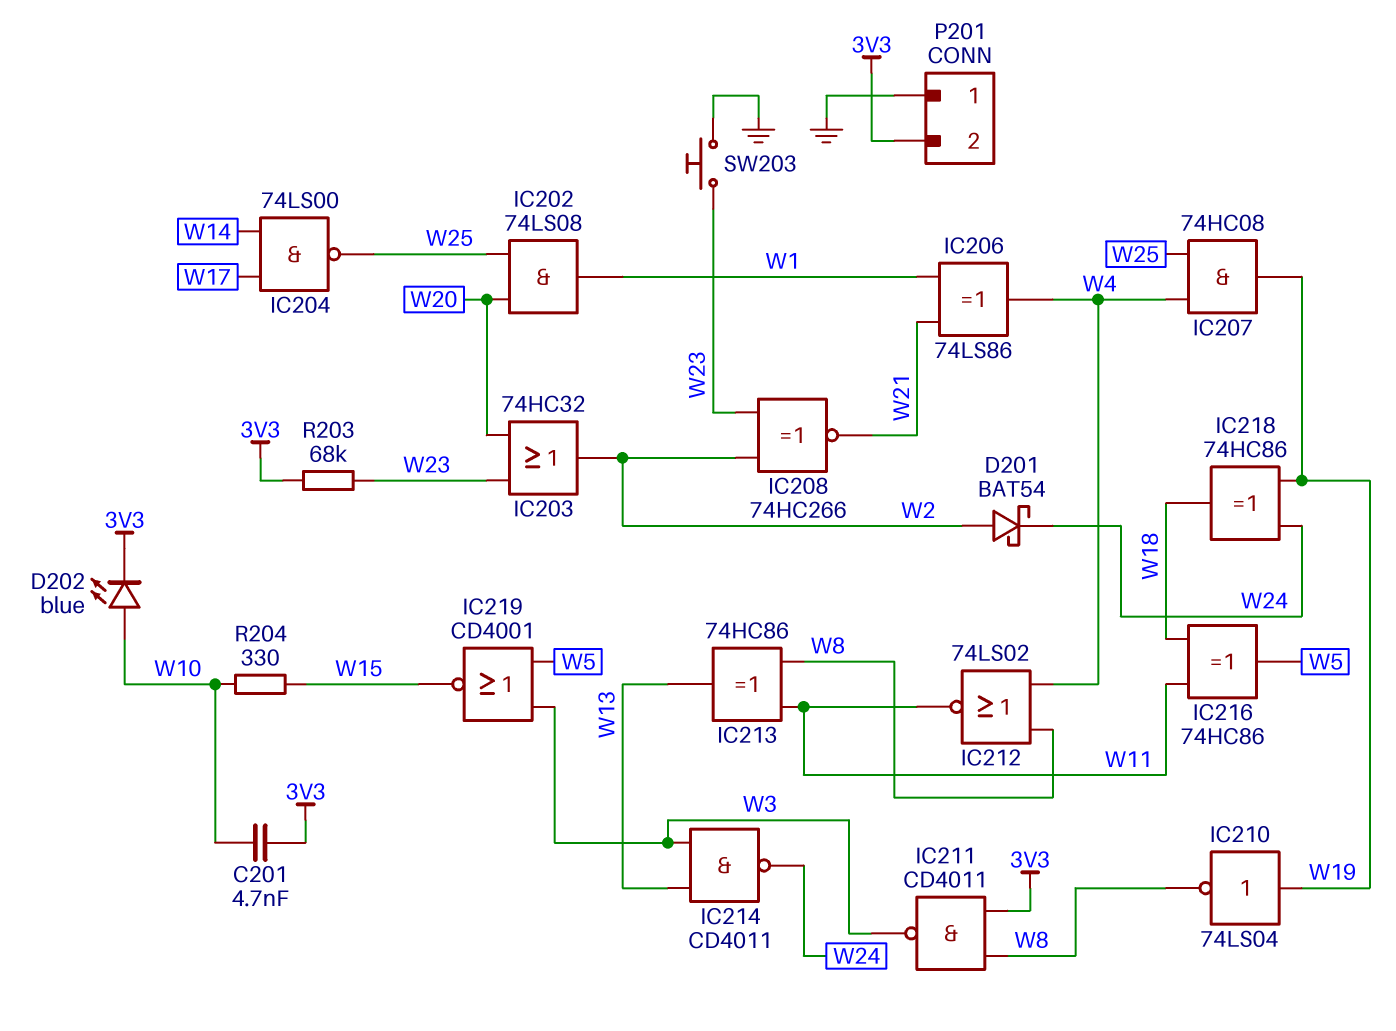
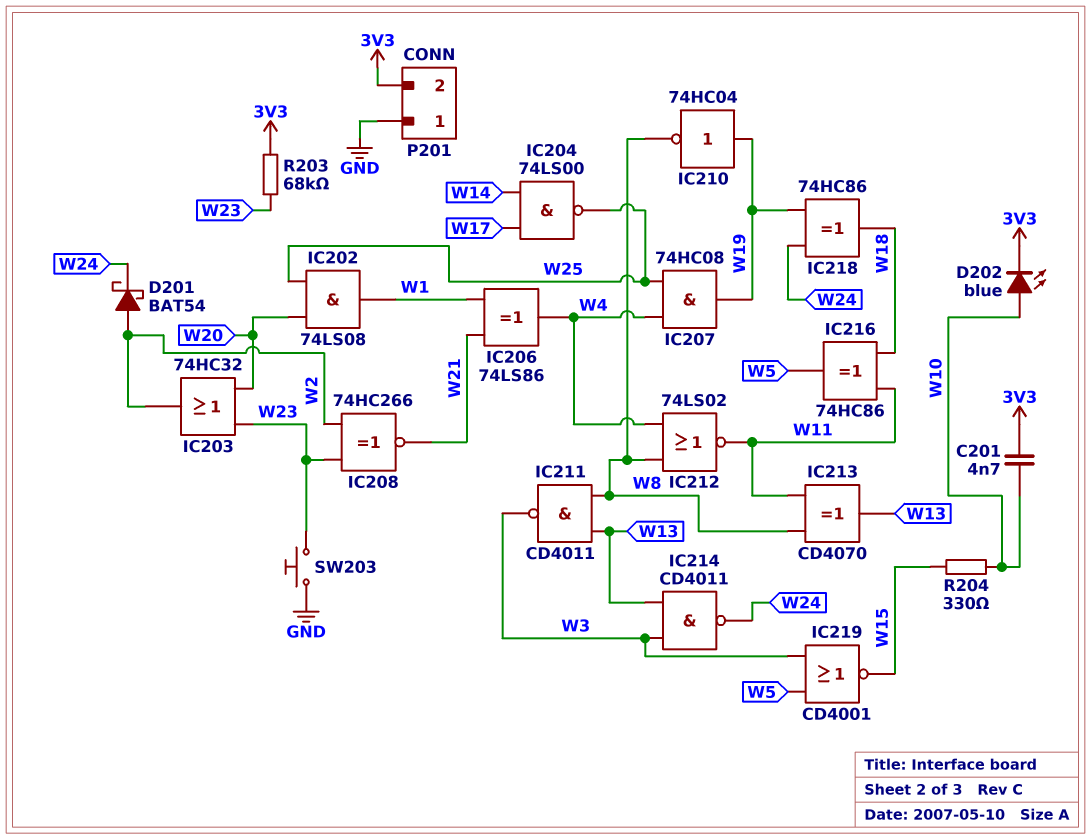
IC210: NOT 74LS04 (in W19, out W8) -> NOT 74HC04 (in W19, out W8)
IC211: NAND CD4011 (in 3V3, in W8, out W3) -> NAND CD4011 (in W8, in W13, out W3)
IC213: XOR 74HC86 (in W8, in W11, out W13) -> XOR CD4070 (in W8, in W11, out W13)

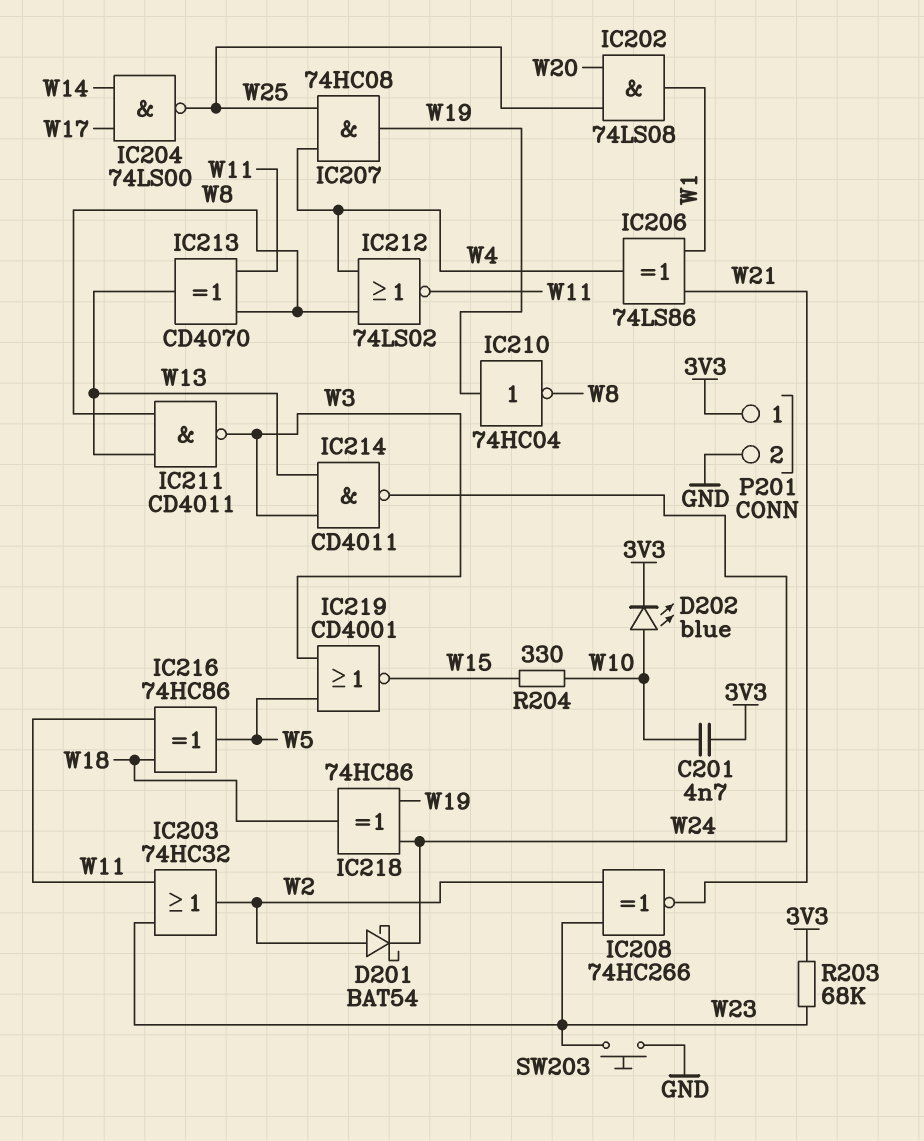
IC203: OR 74HC32 (in W20, in W23, out W2) -> OR 74HC32 (in W11, in W23, out W2)
P201 pin 1: GND -> 3V3
P201 pin 2: 3V3 -> GND

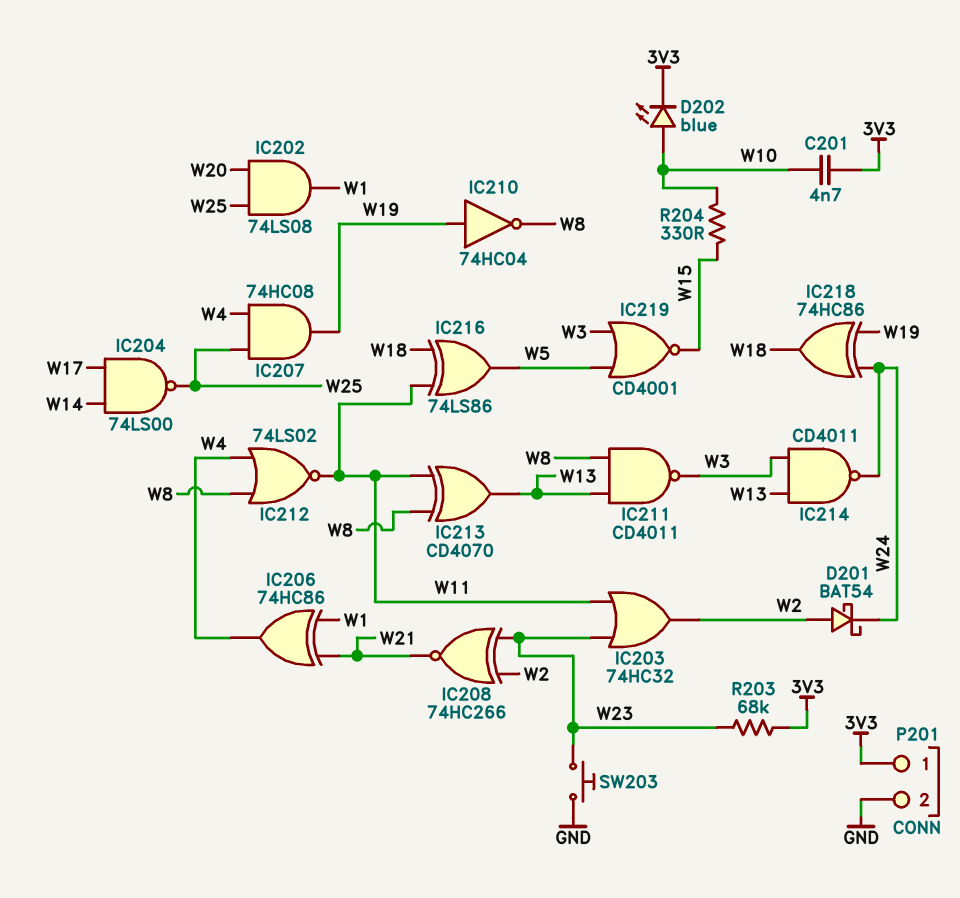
IC206: XOR 74LS86 (in W1, in W21, out W4) -> XOR 74HC86 (in W1, in W21, out W4)
IC216: XOR 74HC86 (in W11, in W18, out W5) -> XOR 74LS86 (in W11, in W18, out W5)

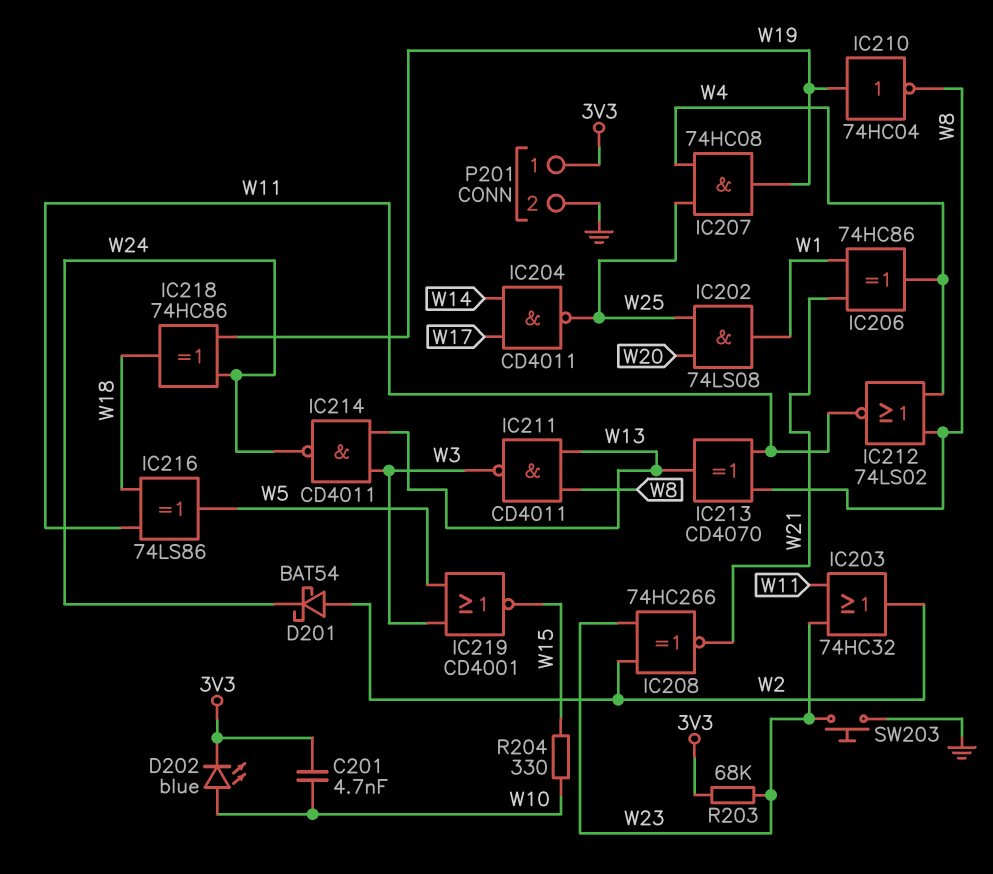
IC204: NAND 74LS00 (in W14, in W17, out W25) -> NAND CD4011 (in W14, in W17, out W25)

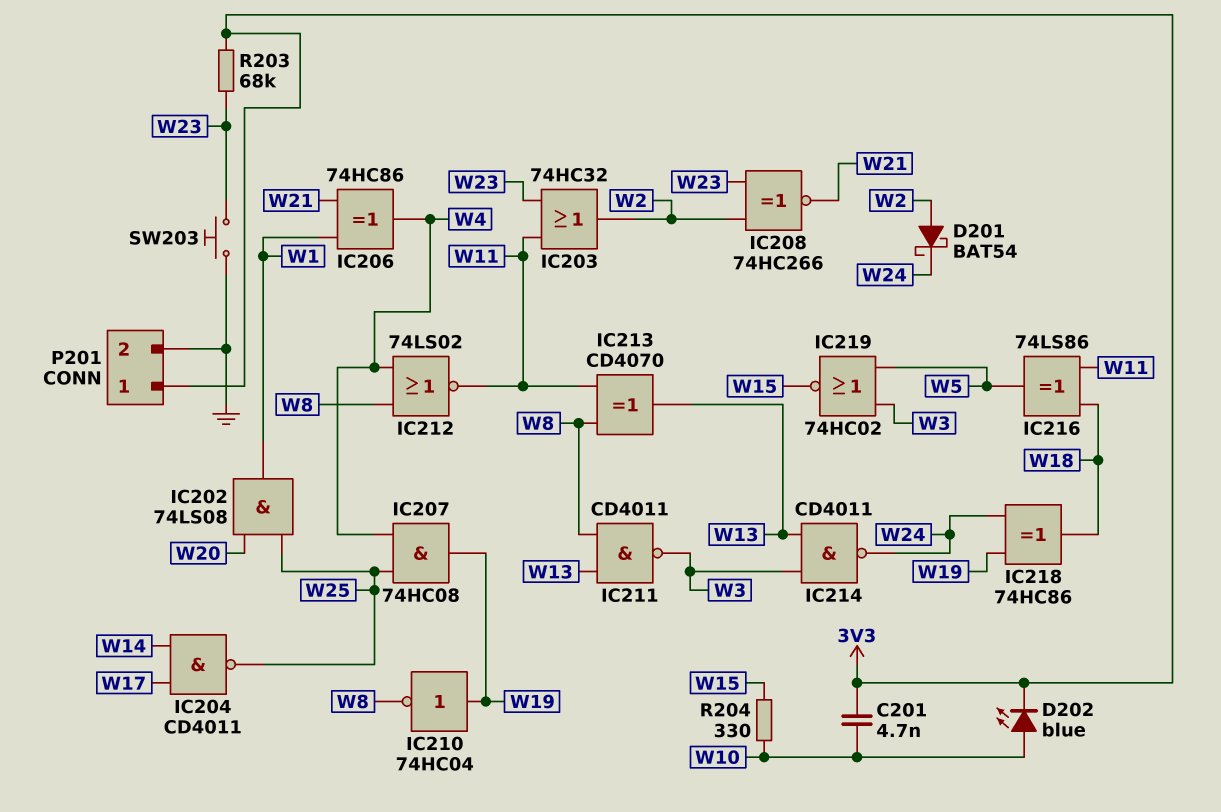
IC219: NOR CD4001 (in W3, in W5, out W15) -> NOR 74HC02 (in W3, in W5, out W15)

